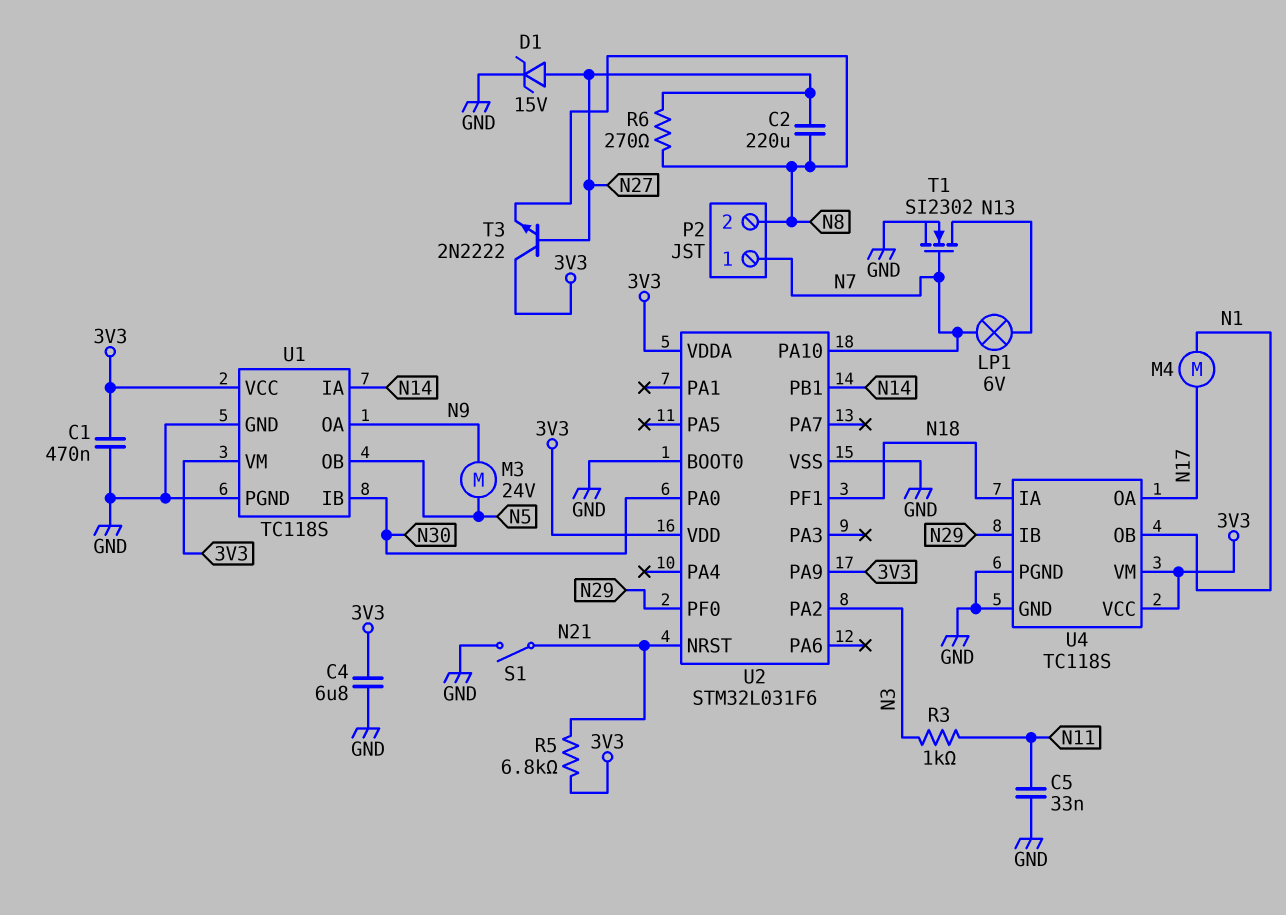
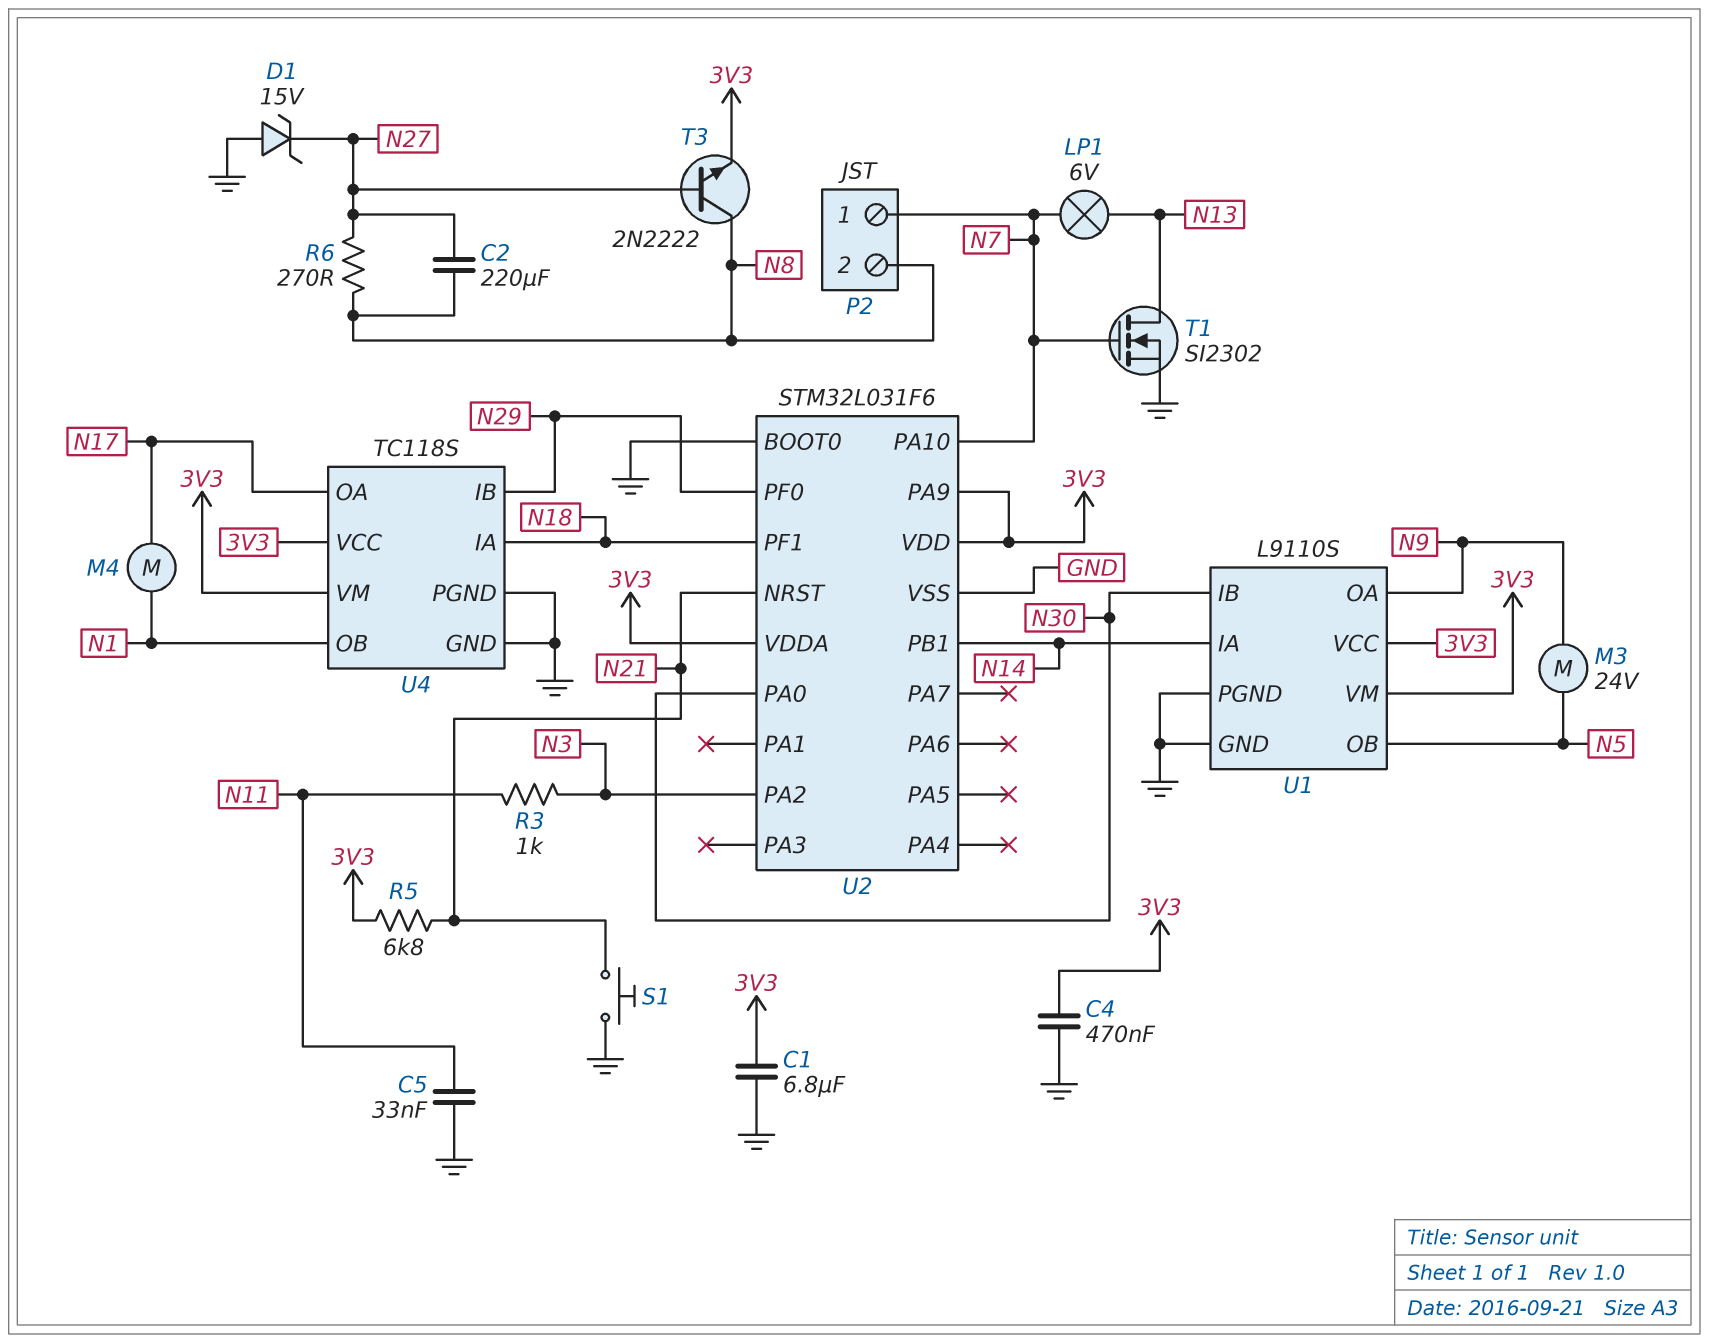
C1: 470nF (3V3, GND) -> 6.8uF (3V3, GND)
C4: 6.8uF (3V3, GND) -> 470nF (3V3, GND)
D1: zener 15V (A N27, K GND) -> zener 15V (A GND, K N27)
S1: switch (GND, N21) -> button (GND, N21)
T3: NPN 2N2222 (B N27, C 3V3, E N8) -> NPN 2N2222 (B N27, C N8, E 3V3)
U1: TC118S -> L9110S

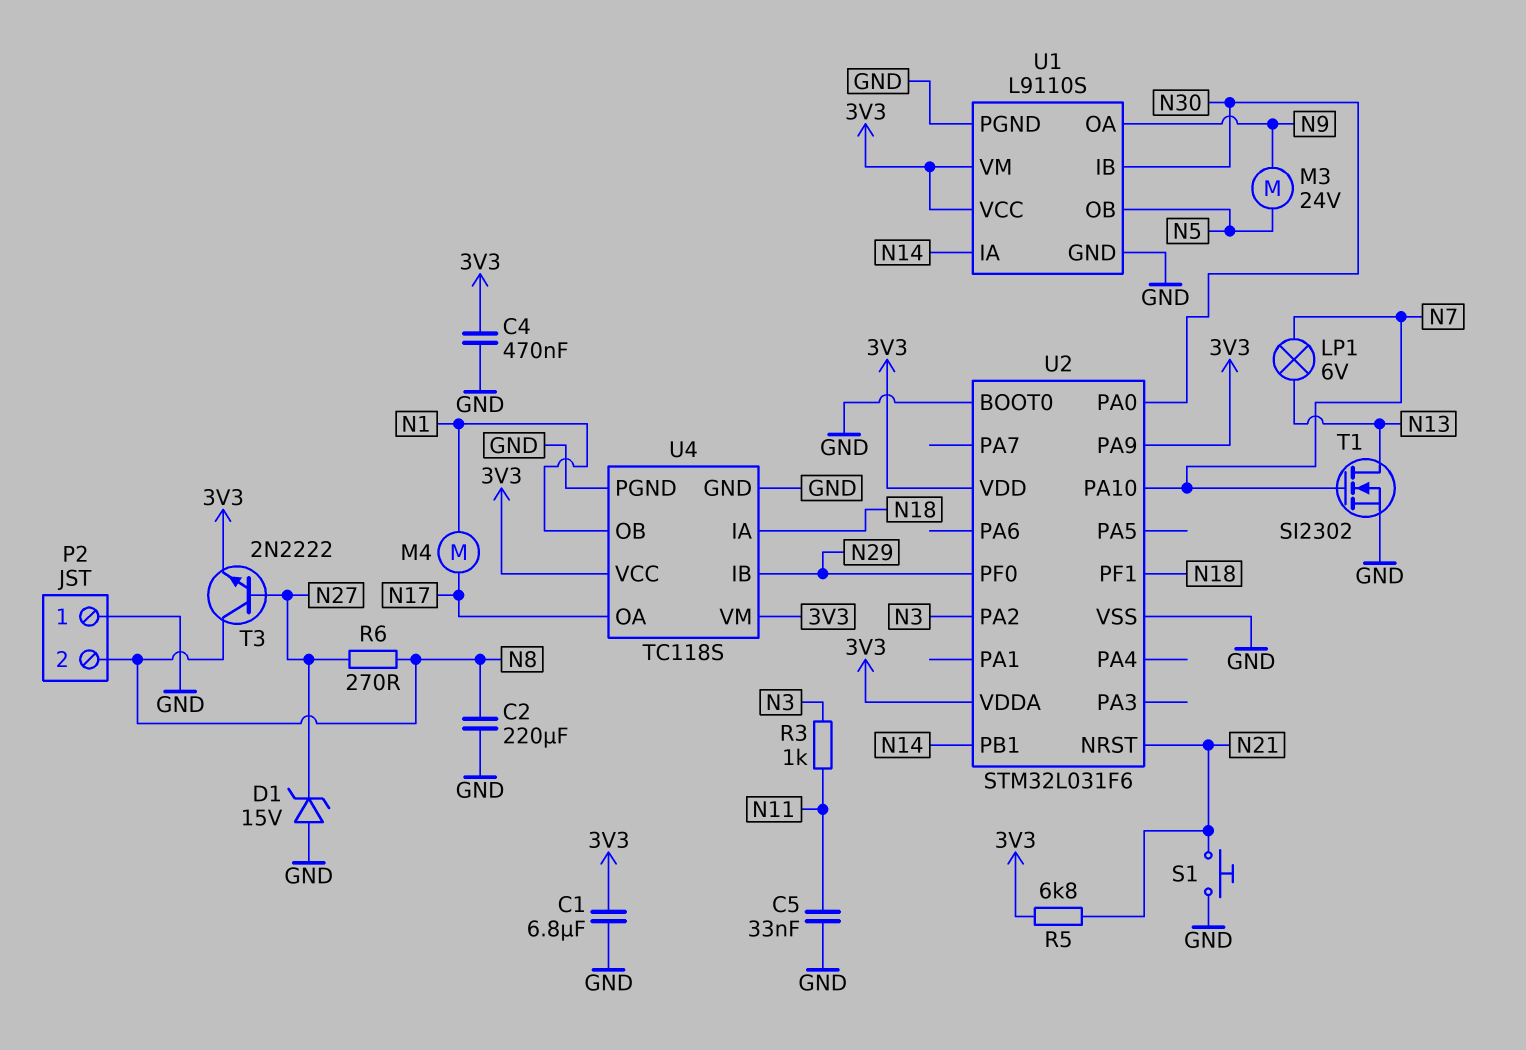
C2: 220uF (N8, N27) -> 220uF (GND, N8)
P2 pin 1: N7 -> GND

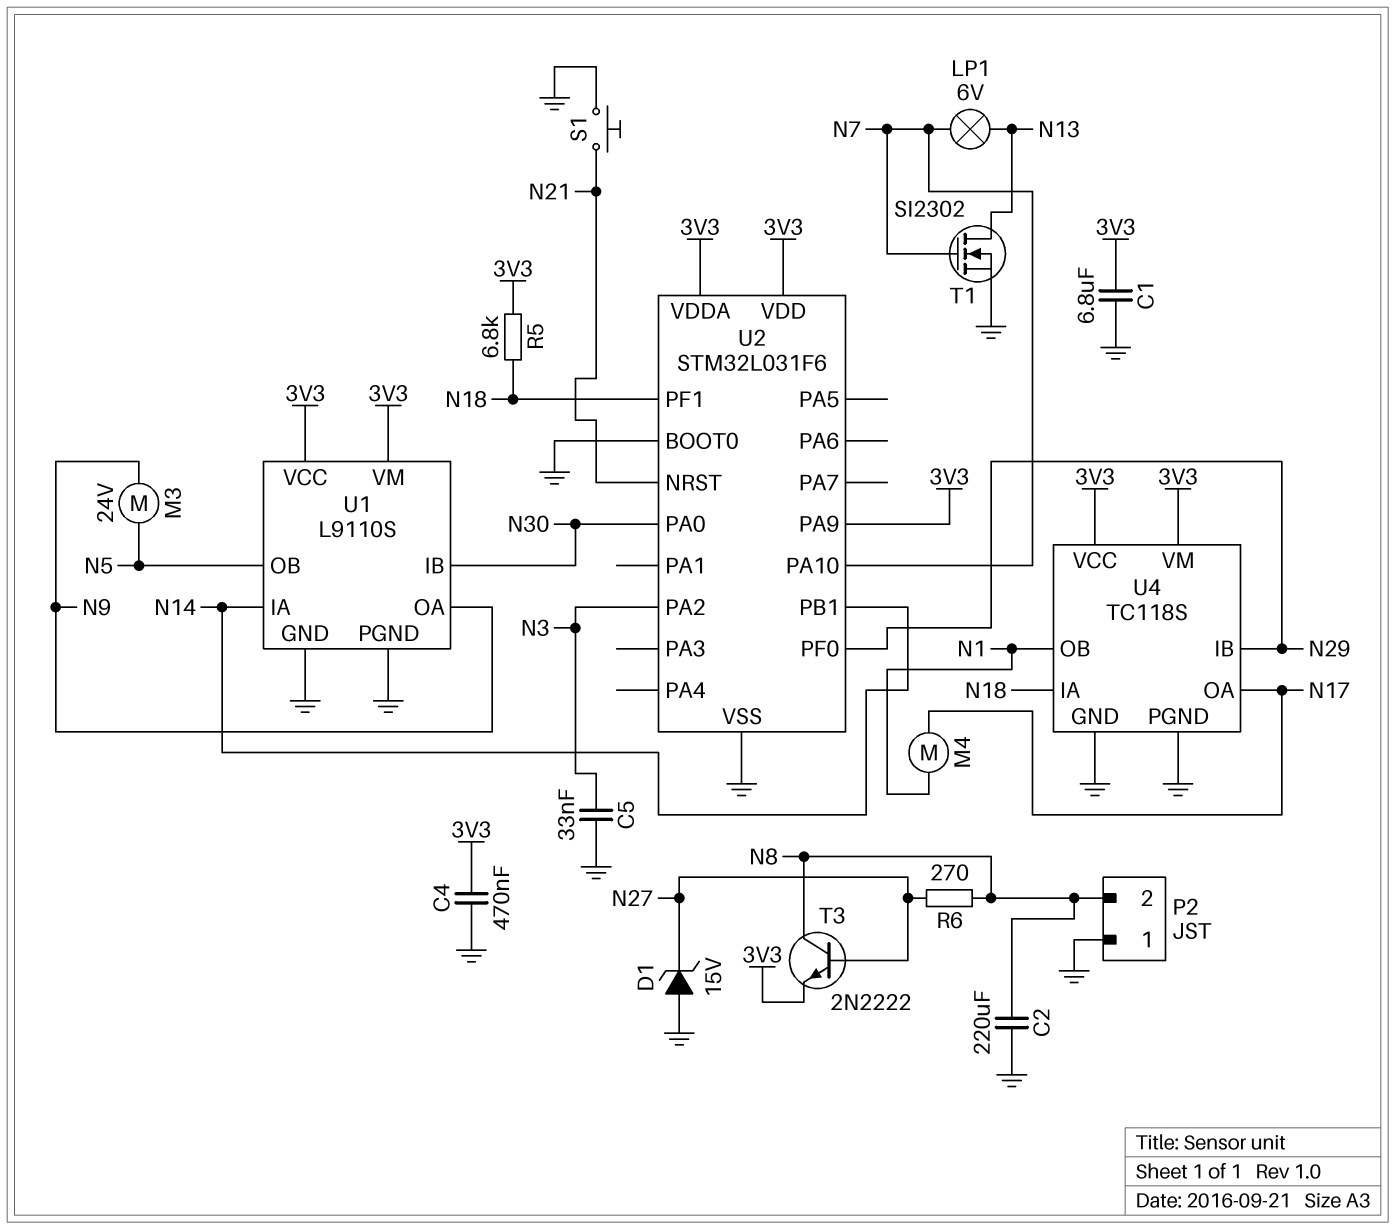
C5: 33nF (GND, N11) -> 33nF (GND, N3)
R3: 1k (N3, N11) -> none
R5: 6.8k (3V3, N21) -> 6.8k (3V3, N18)

